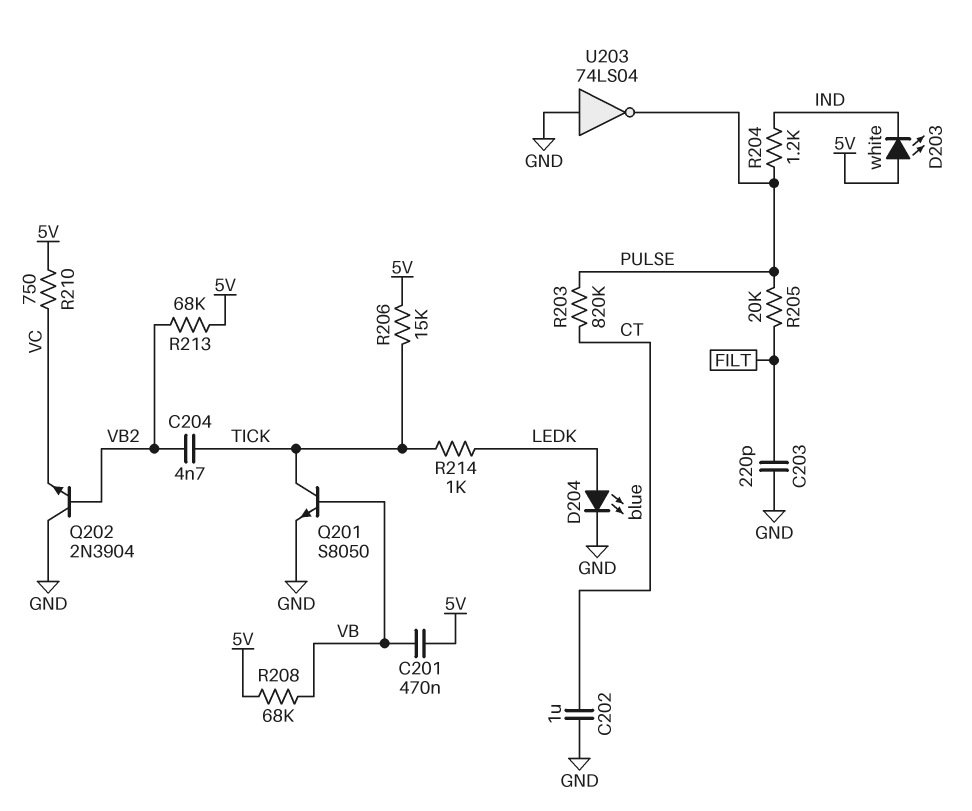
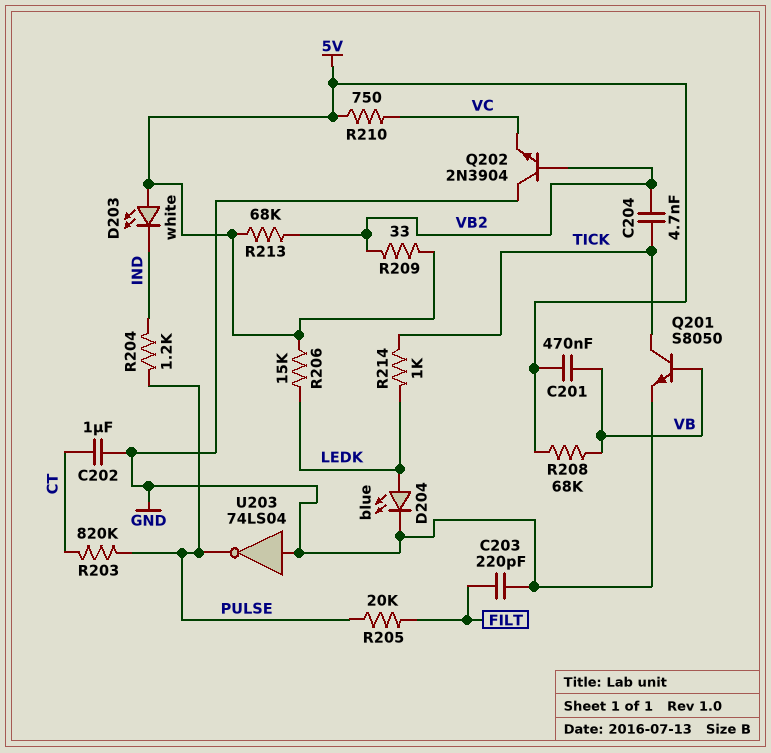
R206: 15k (5V, TICK) -> 15k (5V, LEDK)
R209: none -> 33 (5V, VB2)

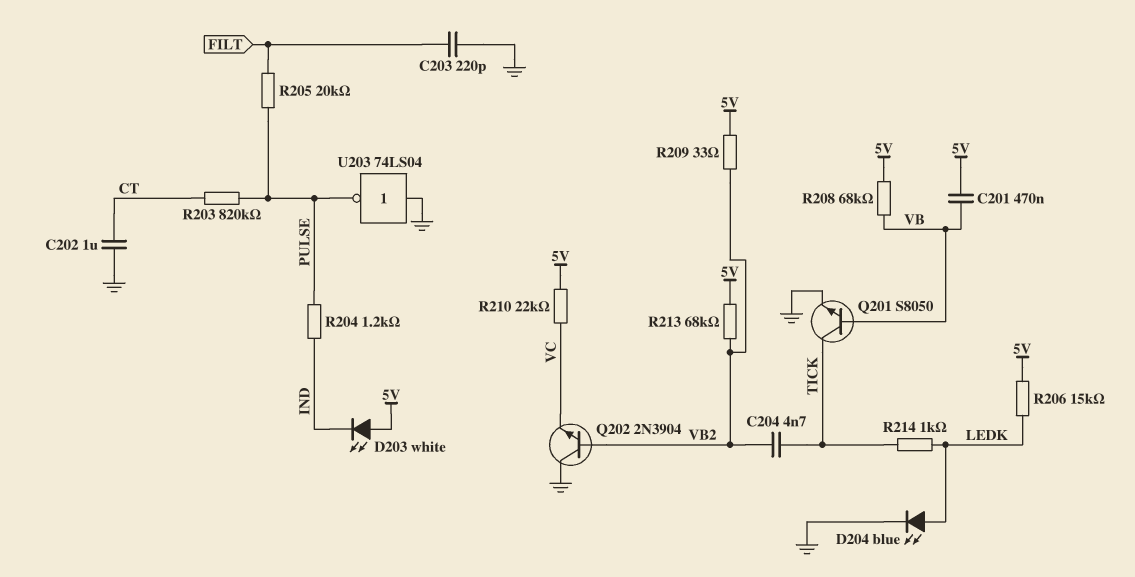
R210: 750 (5V, VC) -> 22k (5V, VC)

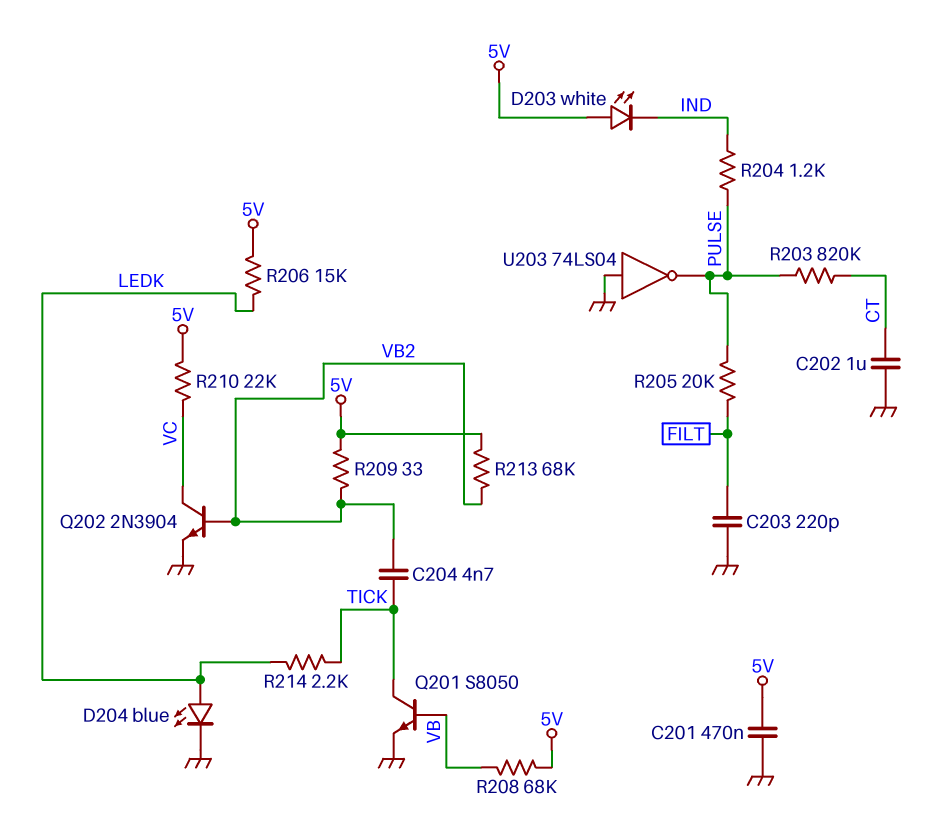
C201: 470nF (5V, VB) -> 470nF (5V, GND)
Q202: NPN 2N3904 (B VB2, C GND, E VC) -> NPN 2N3904 (B VB2, C VC, E GND)
R214: 1k (LEDK, TICK) -> 2.2k (LEDK, TICK)

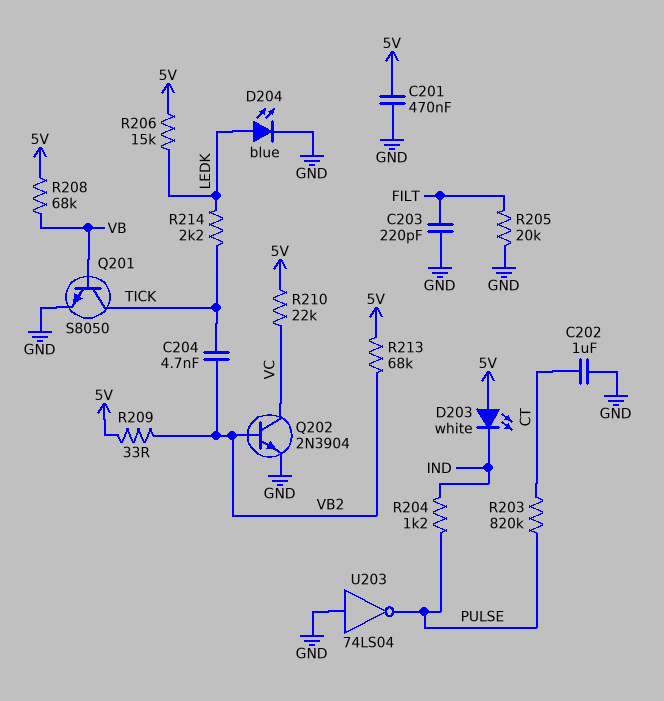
R205: 20k (FILT, PULSE) -> 20k (FILT, GND)

